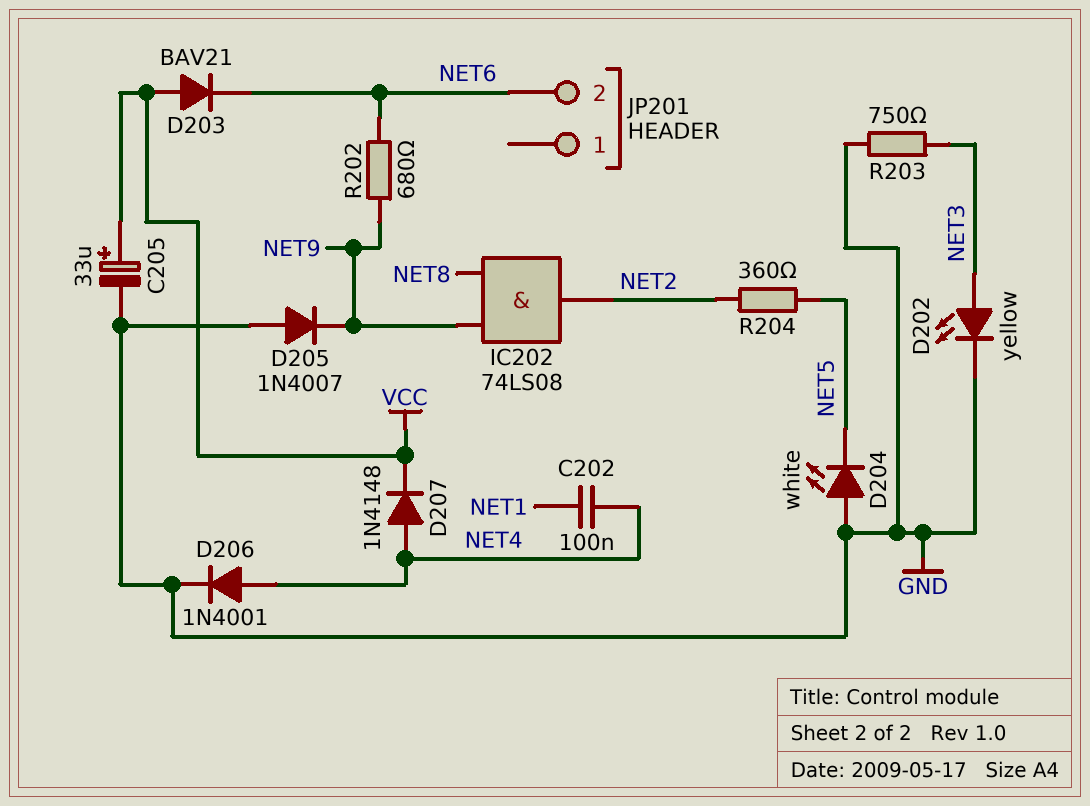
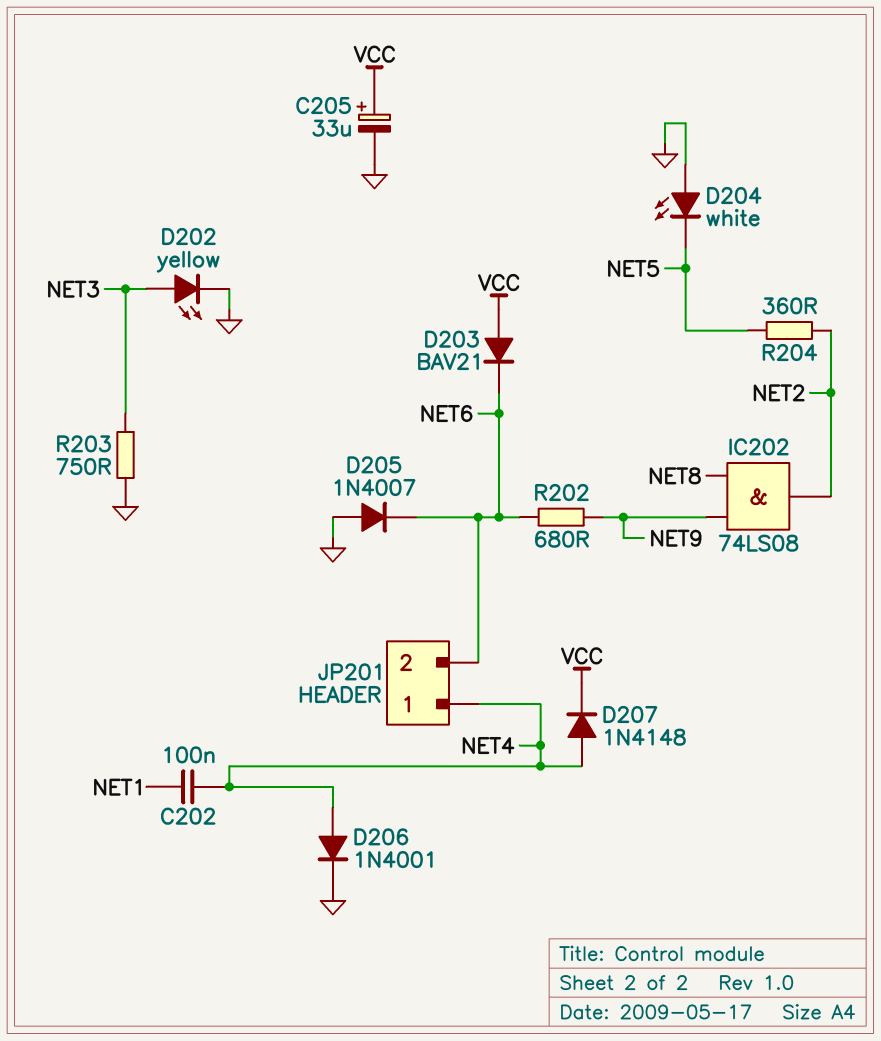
D205: diode 1N4007 (A GND, K NET9) -> diode 1N4007 (A GND, K NET6)
JP201 pin 1: none -> NET4

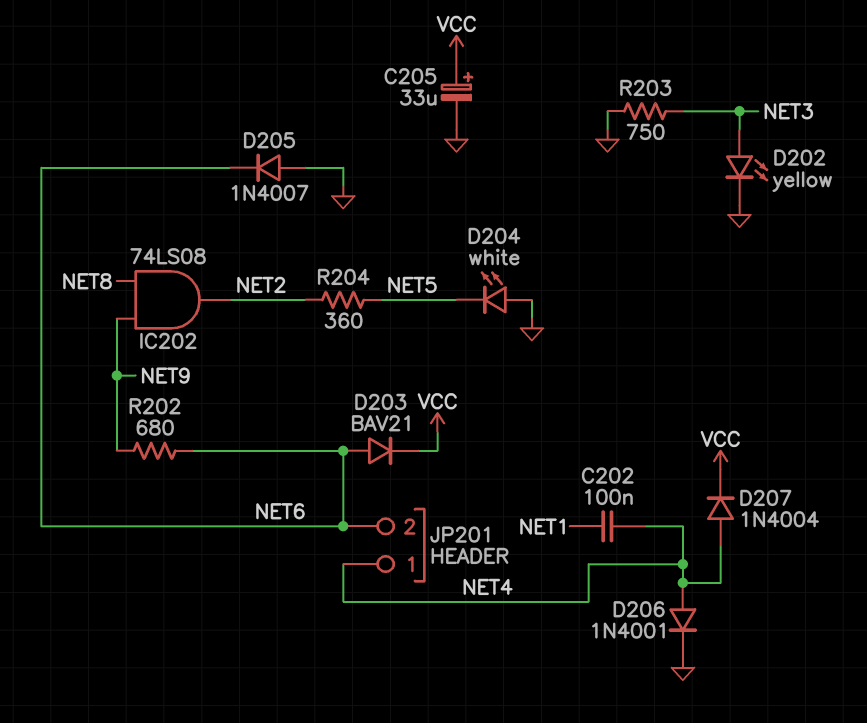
D203: diode BAV21 (A VCC, K NET6) -> diode BAV21 (A NET6, K VCC)
D207: diode 1N4148 (A NET4, K VCC) -> diode 1N4004 (A NET4, K VCC)

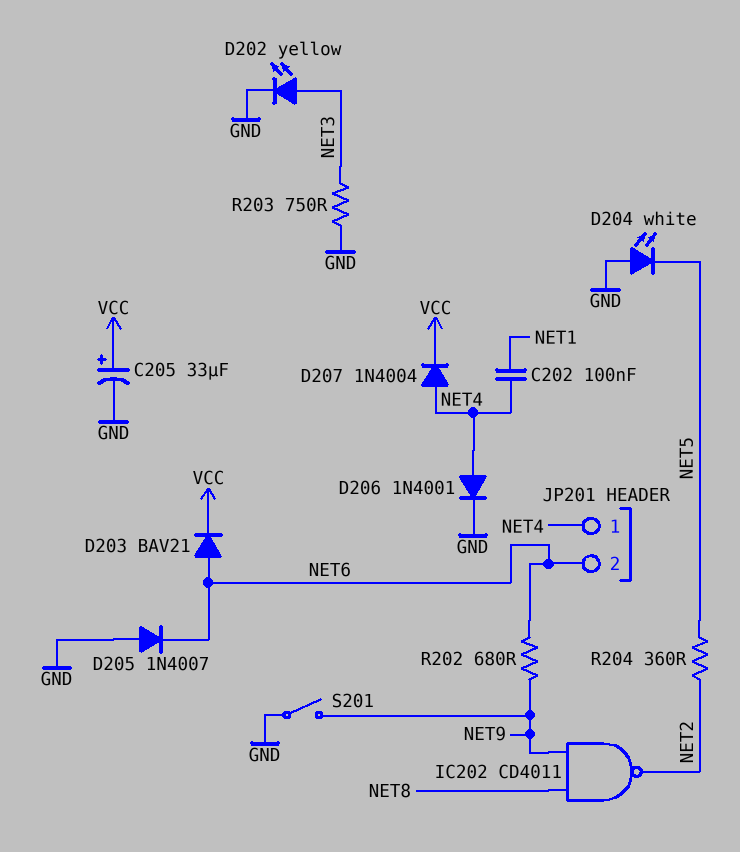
IC202: AND 74LS08 (in NET8, in NET9, out NET2) -> NAND CD4011 (in NET8, in NET9, out NET2)
S201: none -> switch (GND, NET9)

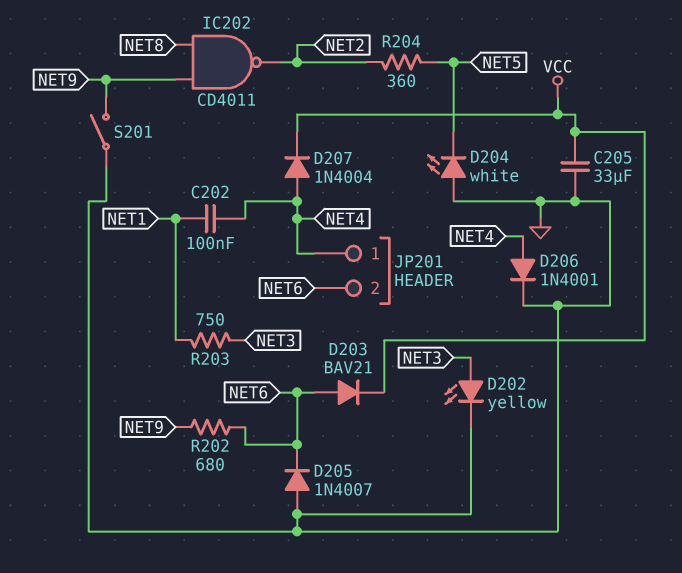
C205: 33uF (plus VCC, minus GND) -> 33uF (GND, VCC)
R203: 750 (GND, NET3) -> 750 (NET1, NET3)

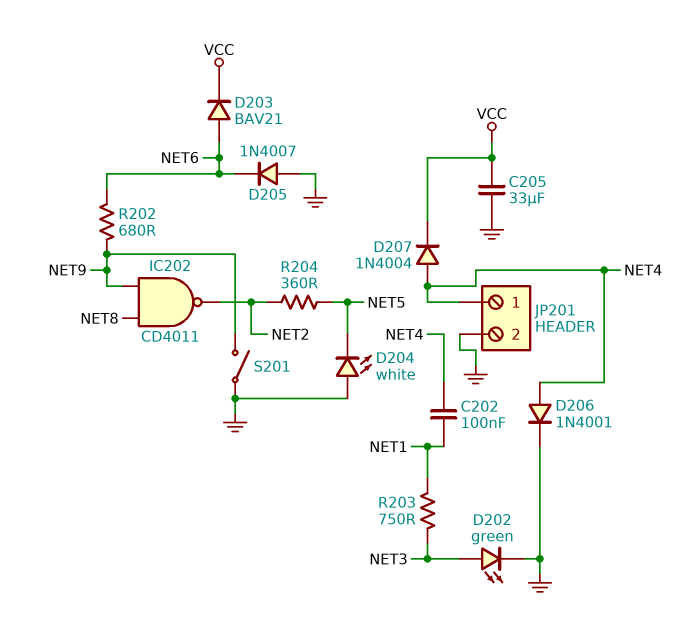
D202: LED yellow (A NET3, K GND) -> LED green (A NET3, K GND)
JP201 pin 2: NET6 -> GND

